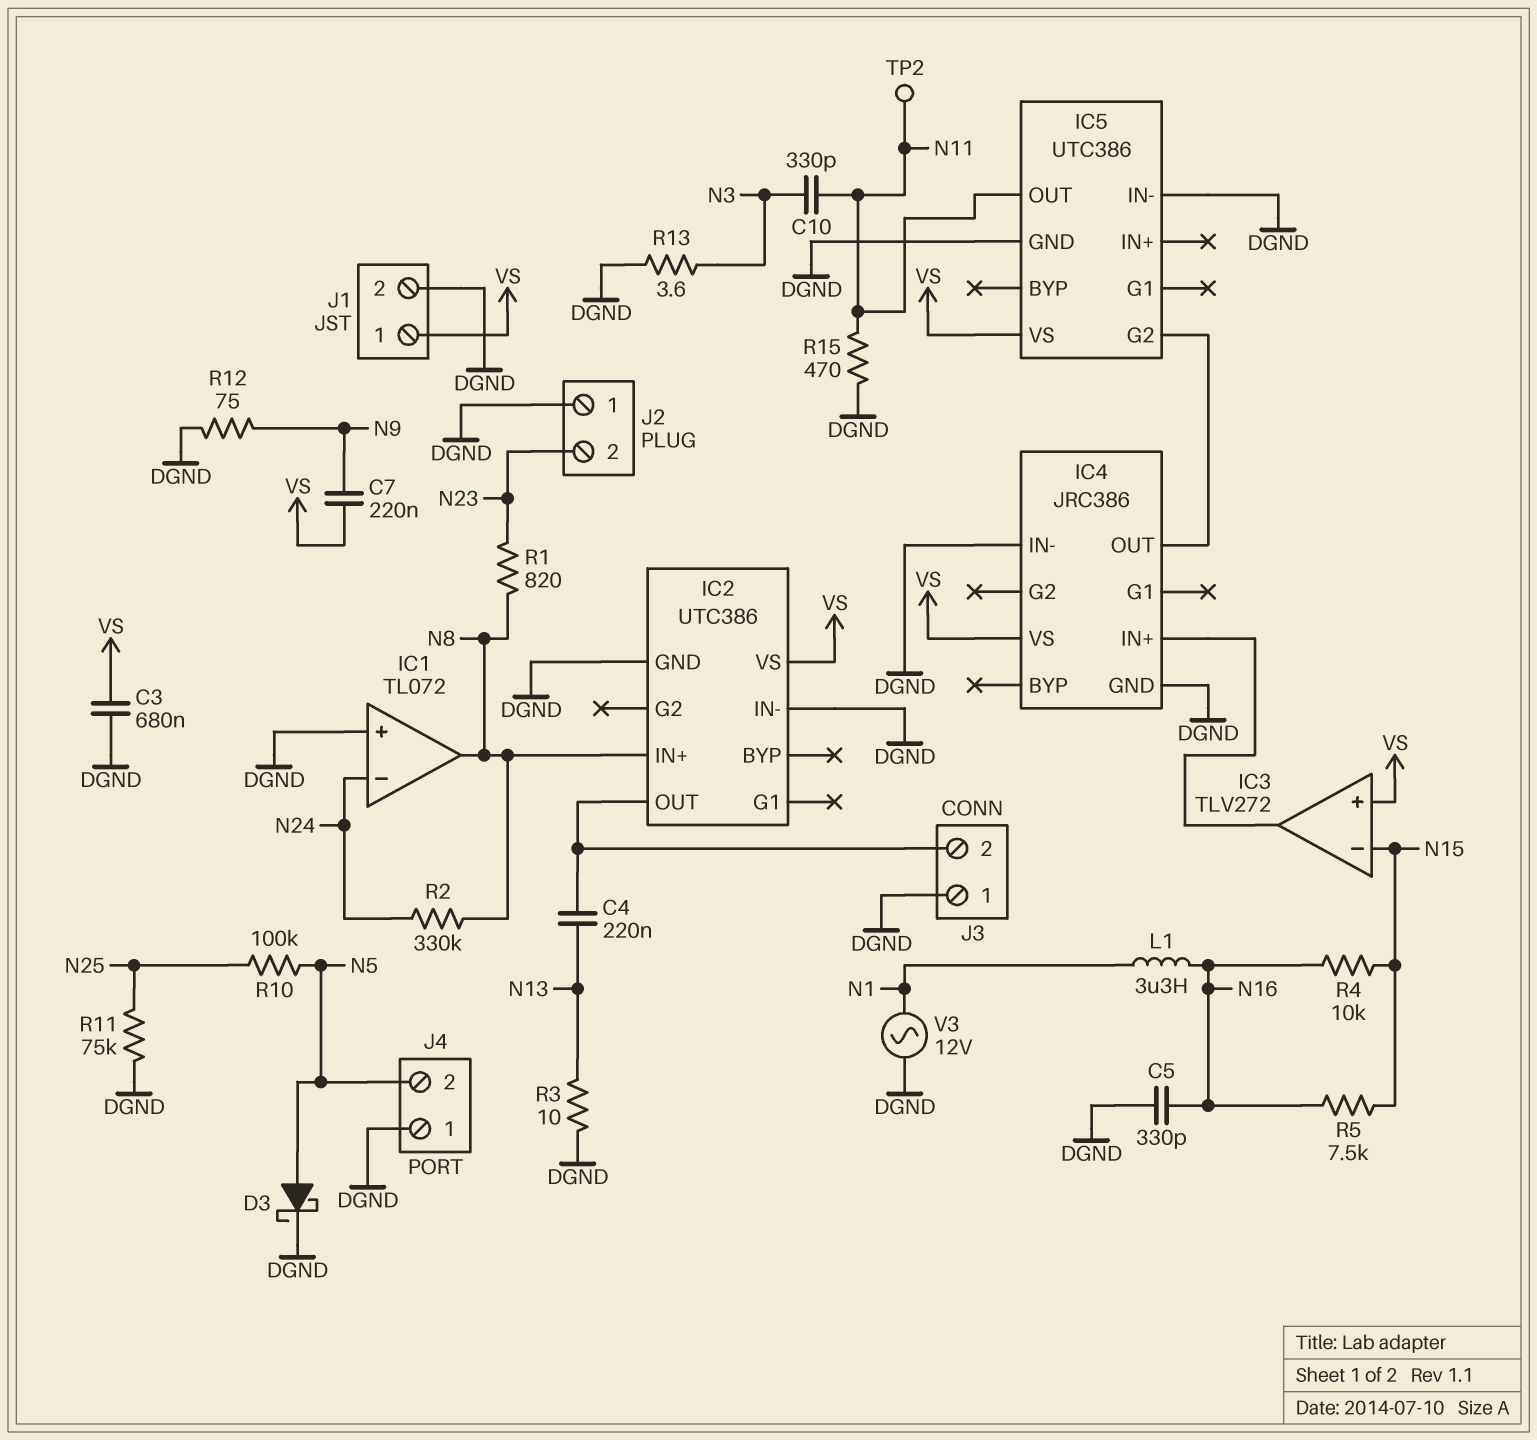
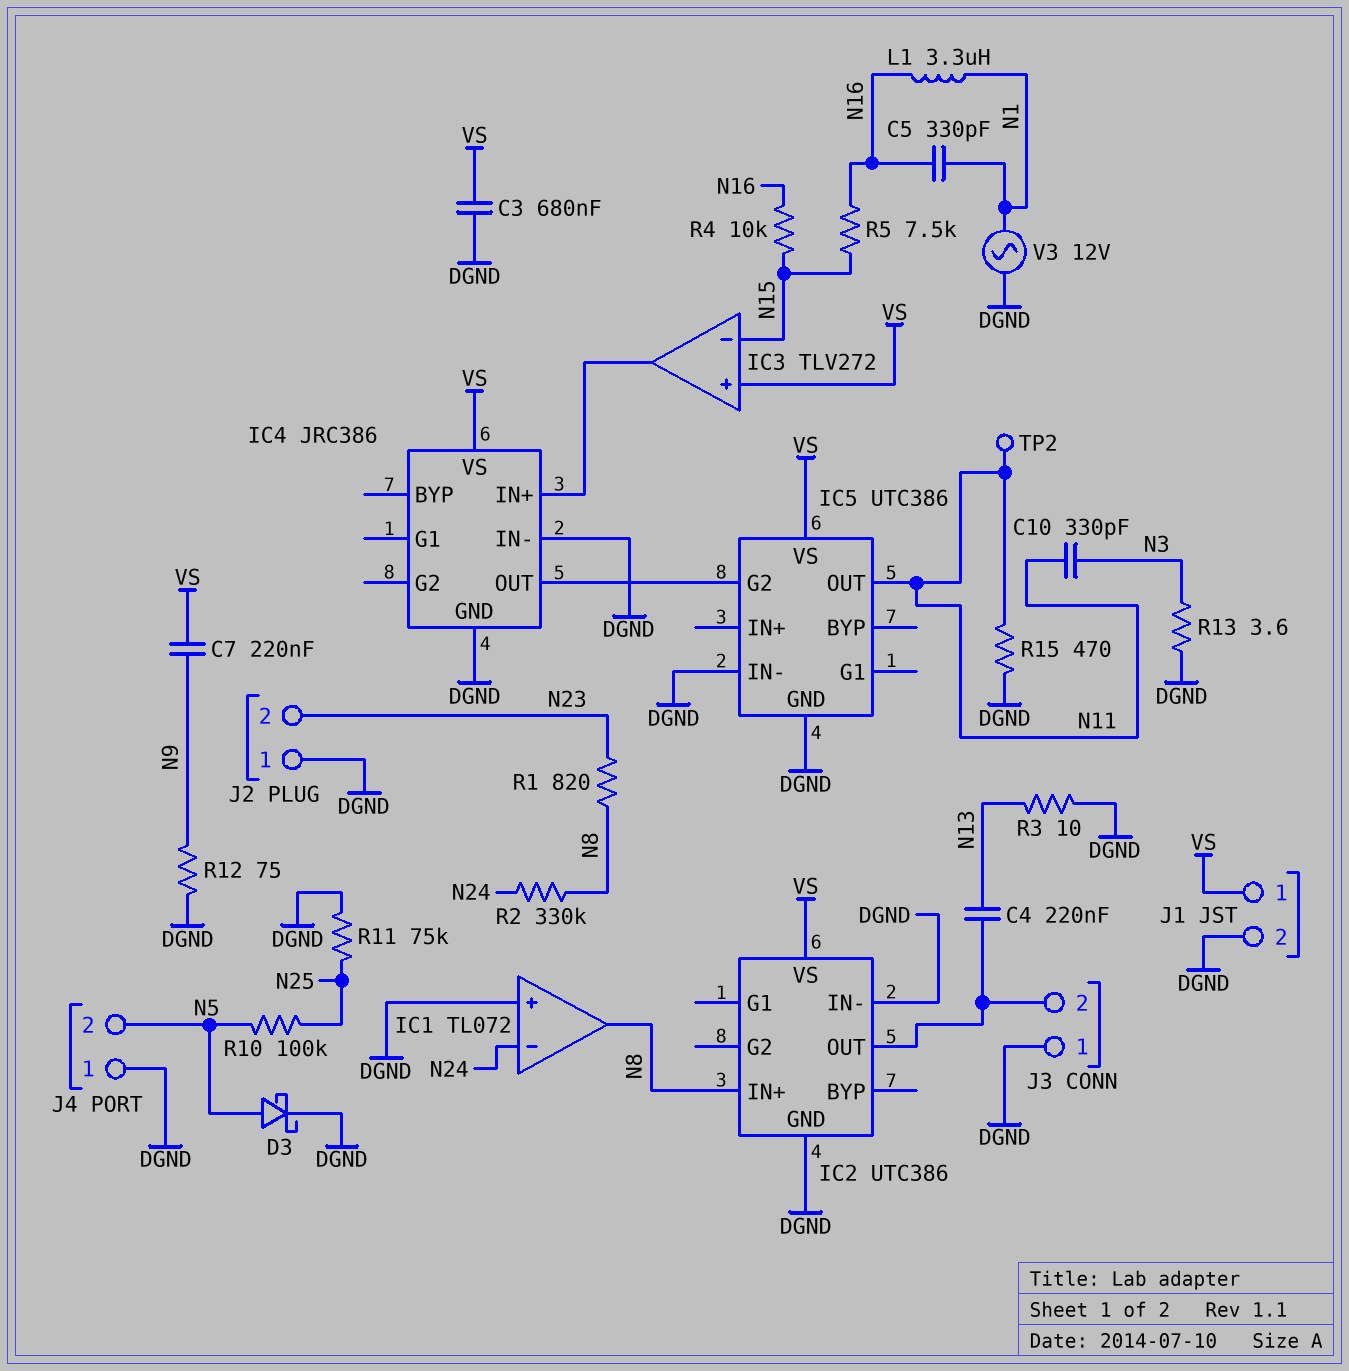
C5: 330pF (DGND, N16) -> 330pF (N1, N16)

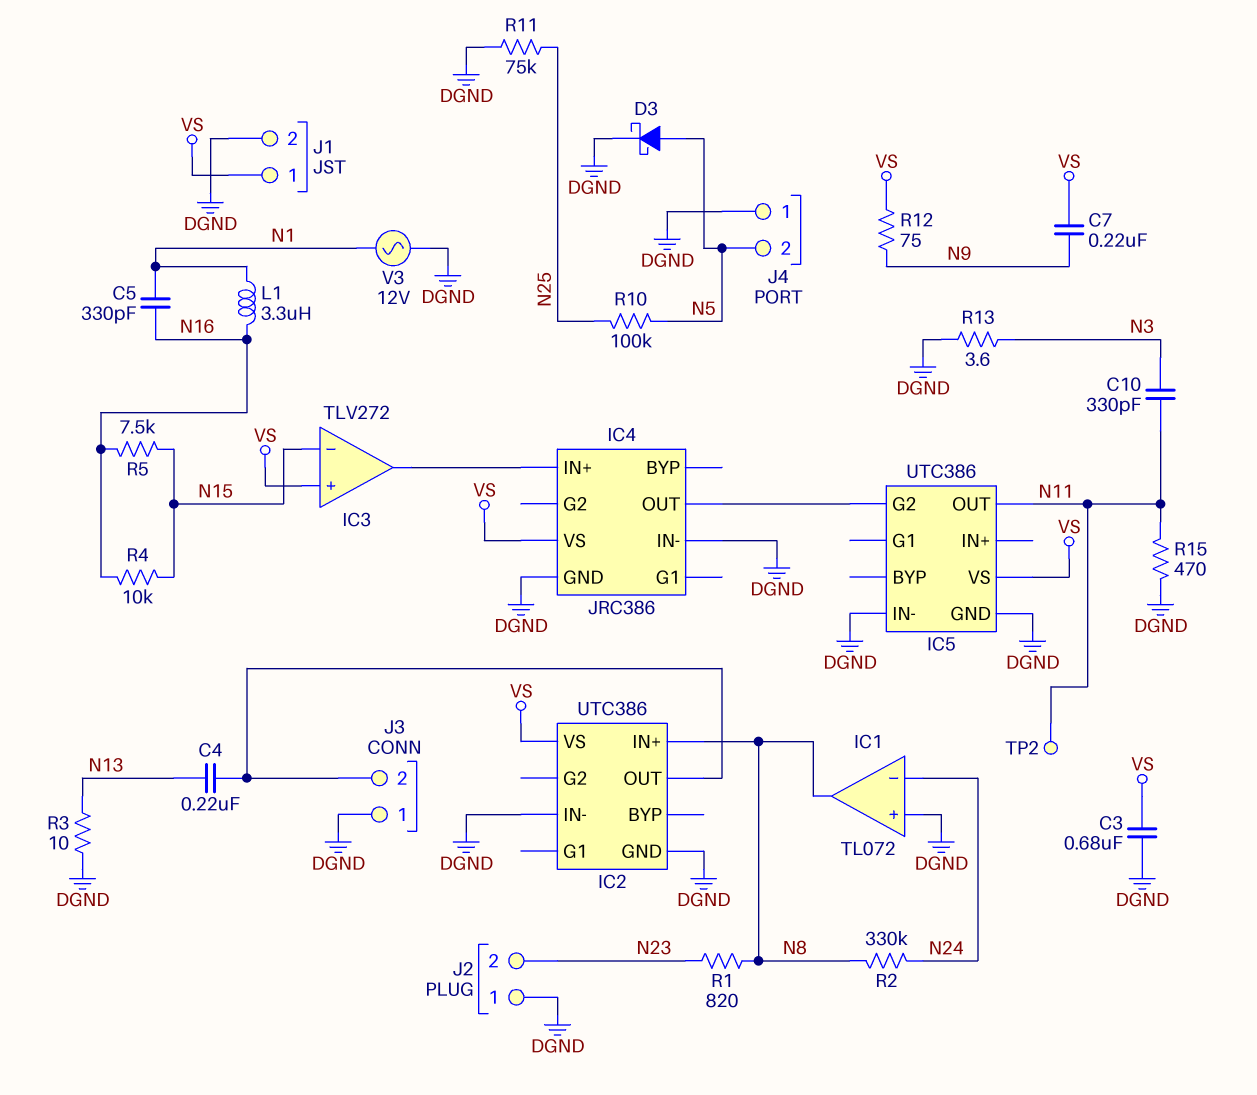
R12: 75 (DGND, N9) -> 75 (N9, VS)

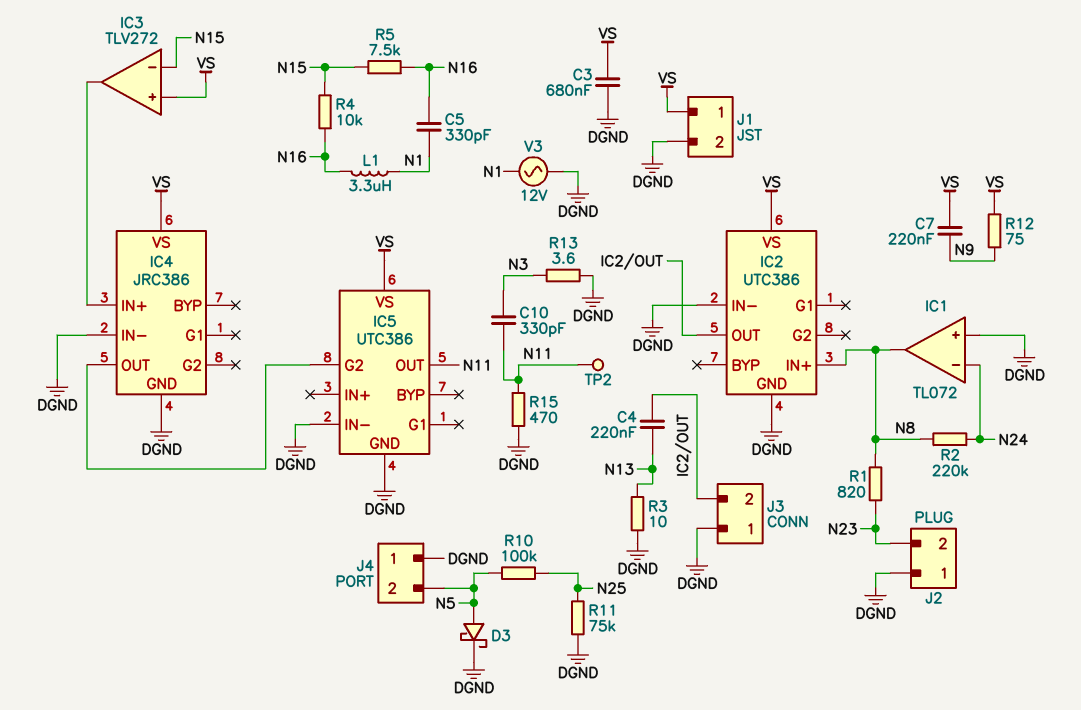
R2: 330k (N8, N24) -> 220k (N8, N24)

